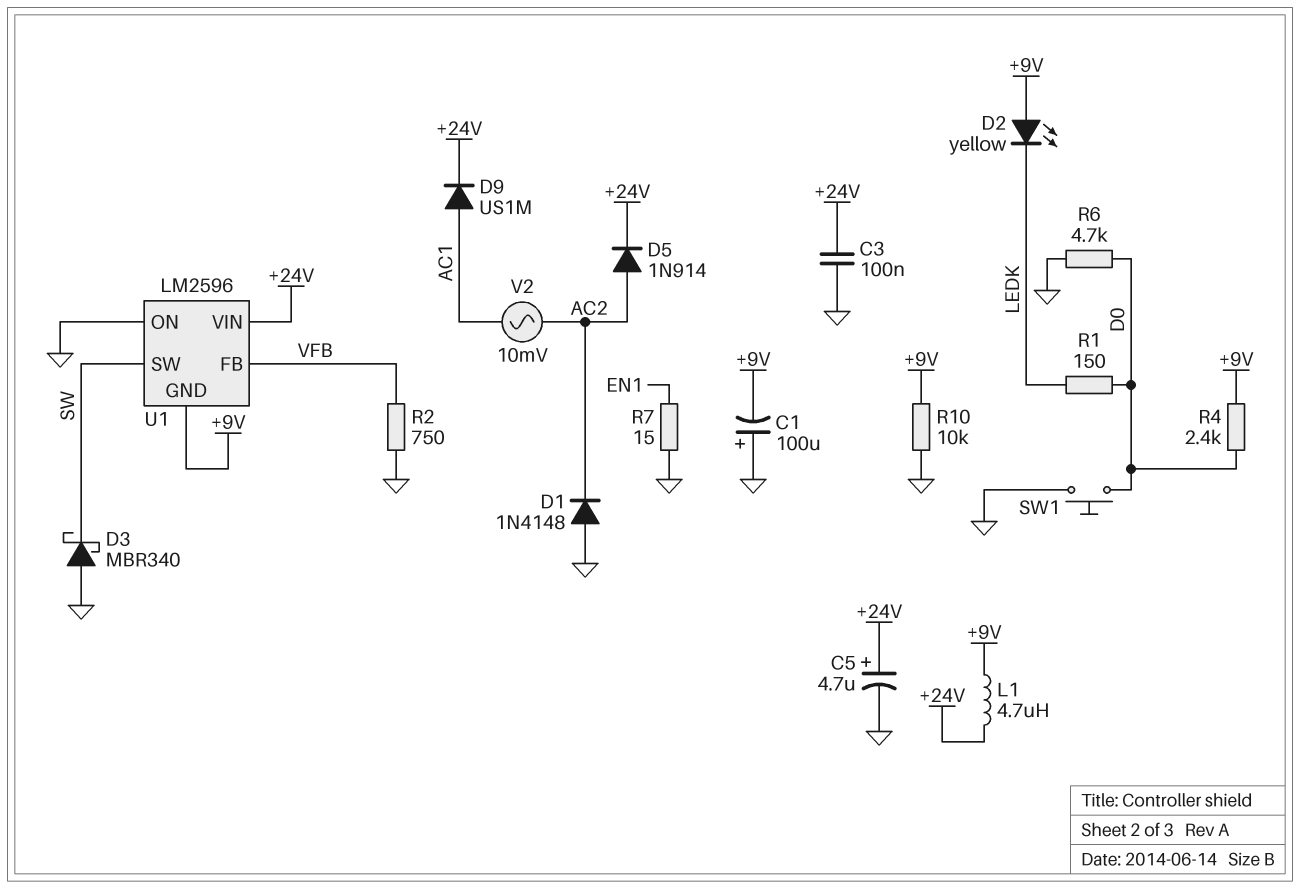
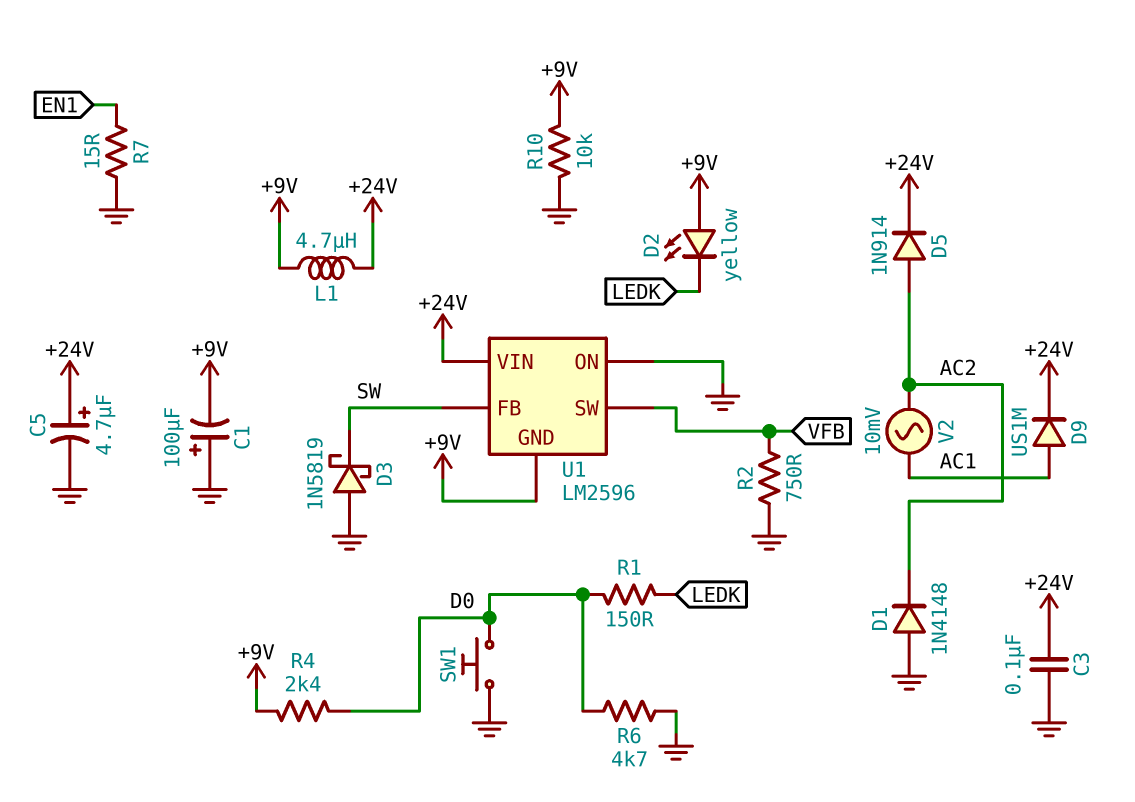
D3: schottky MBR340 (A GND, K SW) -> schottky 1N5819 (A GND, K SW)
U1 pin FB: VFB -> SW
U1 pin SW: SW -> VFB

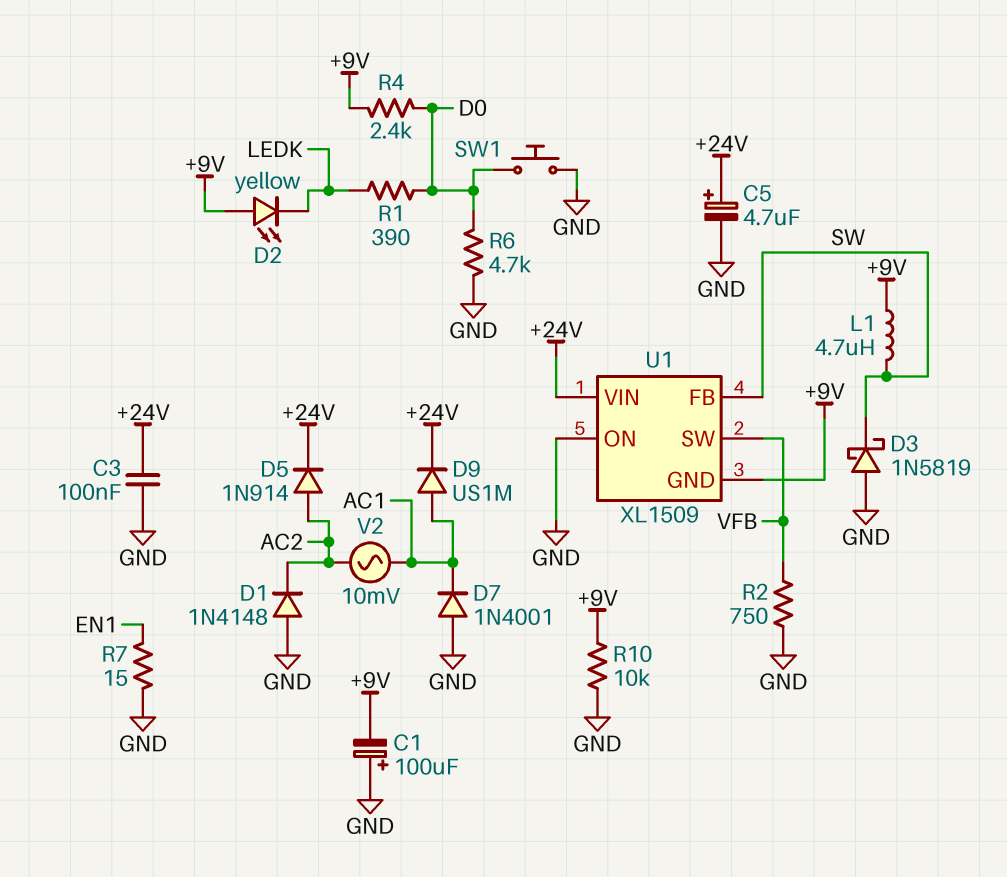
D7: none -> diode 1N4001 (A GND, K AC1)
L1: 4.7uH (+9V, +24V) -> 4.7uH (+9V, SW)
R1: 150 (D0, LEDK) -> 390 (D0, LEDK)
U1: LM2596 -> XL1509

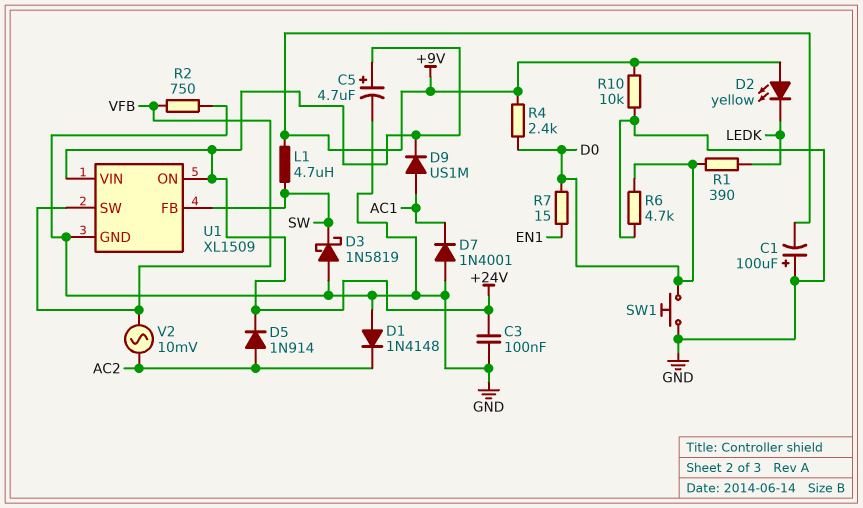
R7: 15 (EN1, GND) -> 15 (D0, EN1)
U1 pin GND: +9V -> GND
U1 pin ON: GND -> +24V
V2: AC 10mV (AC1, AC2) -> AC 10mV (AC2, VFB)

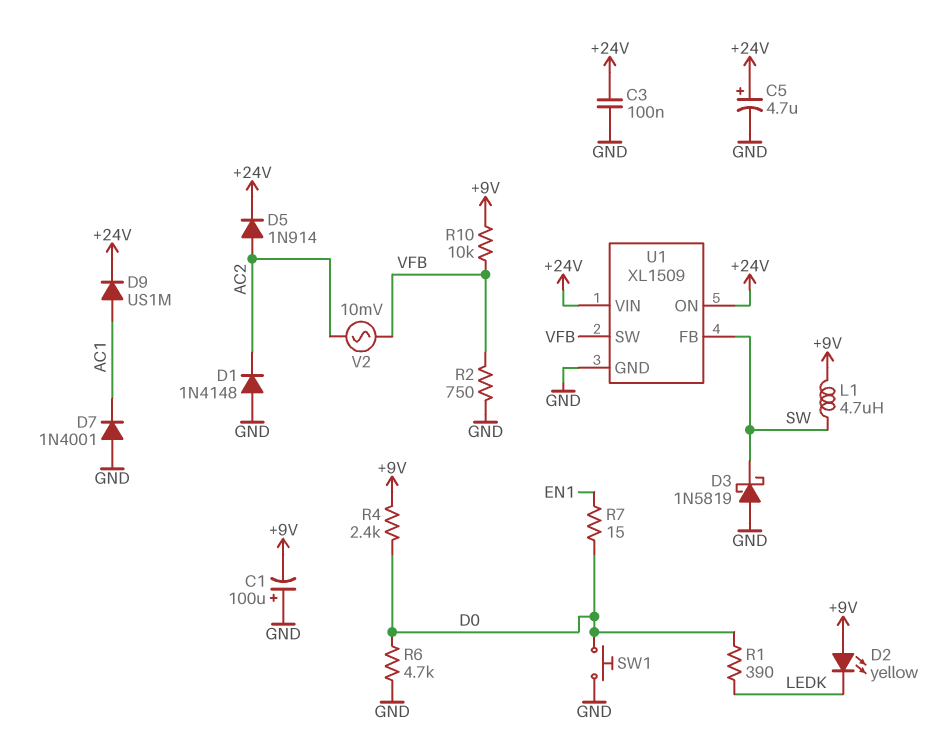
R10: 10k (+9V, GND) -> 10k (+9V, VFB)

